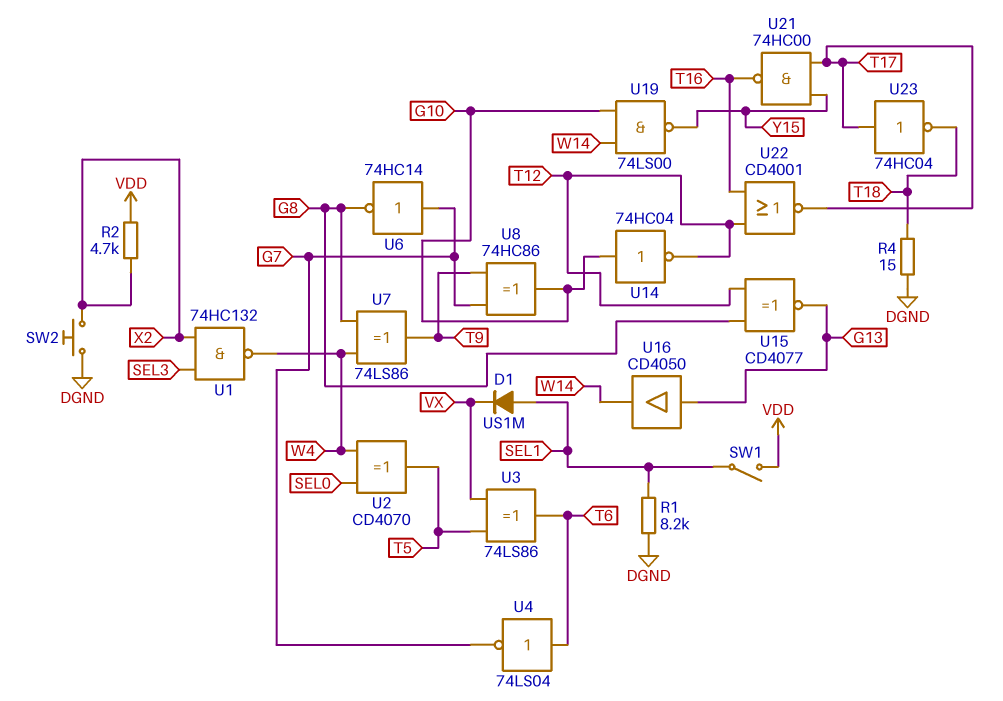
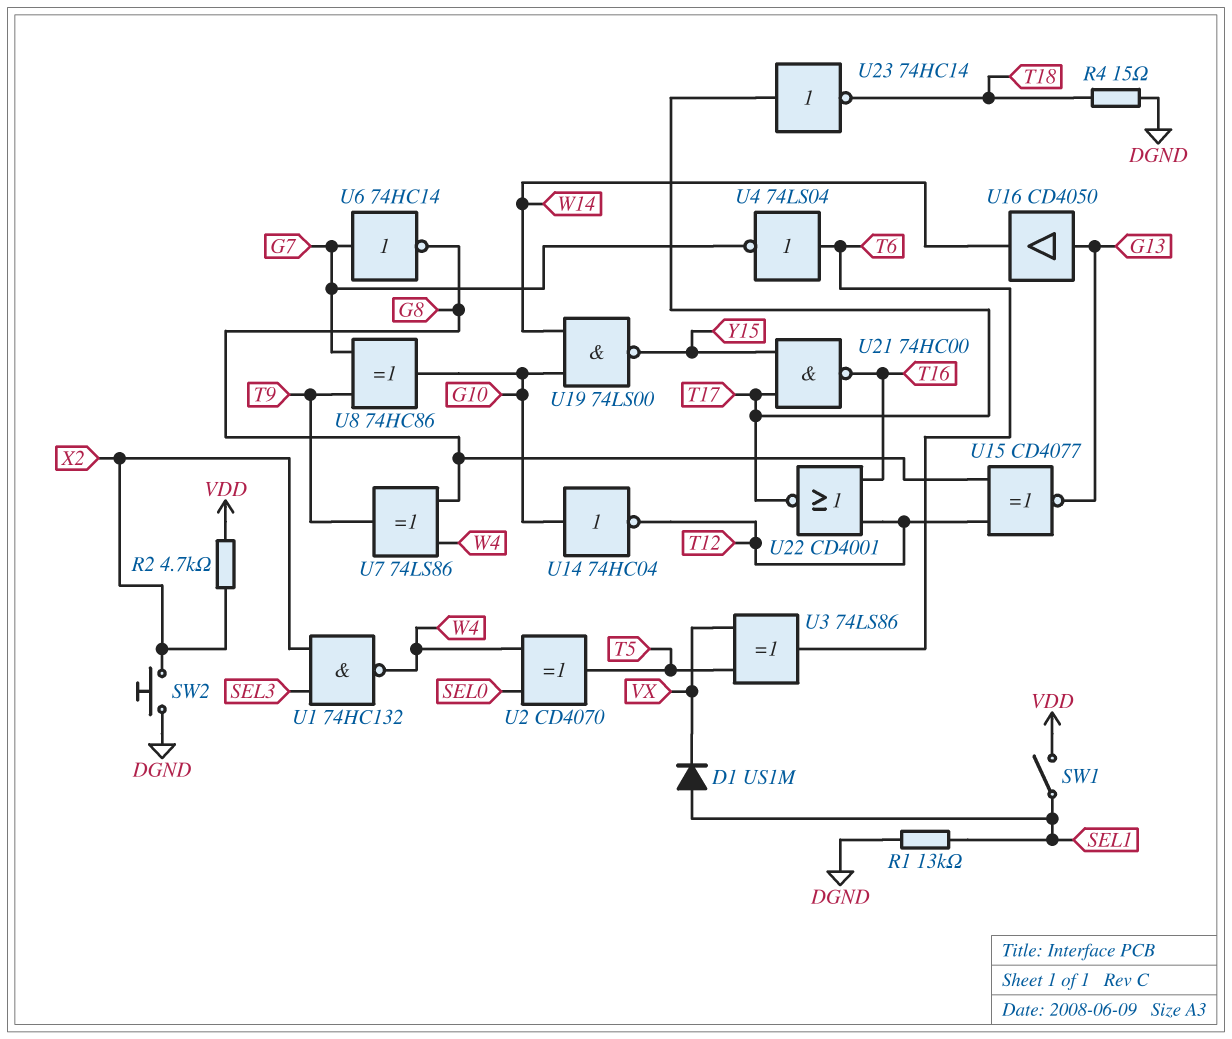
R1: 8.2k (DGND, SEL1) -> 13k (DGND, SEL1)
U23: NOT 74HC04 (in T17, out T18) -> NOT 74HC14 (in T17, out T18)

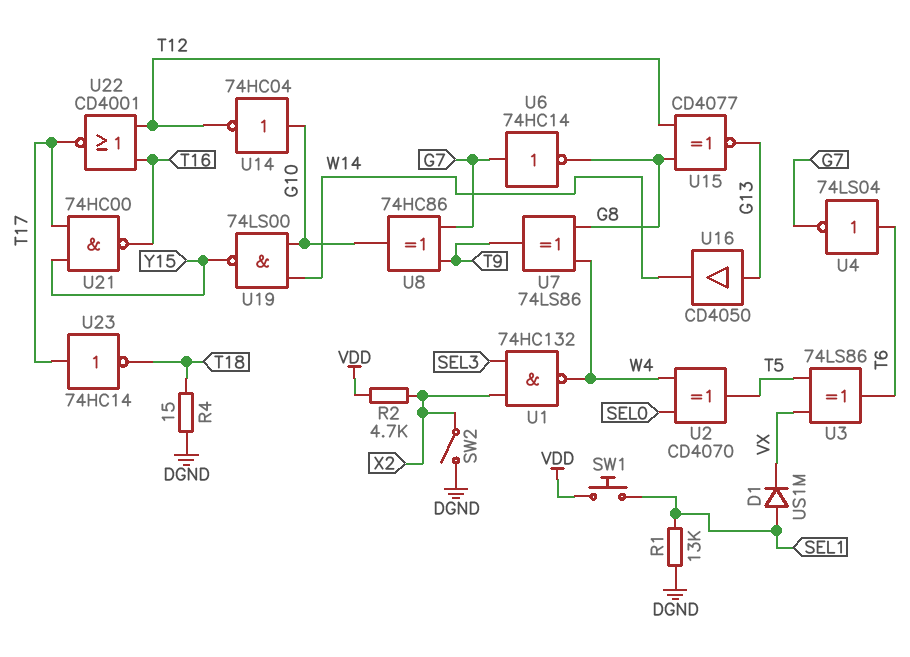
SW1: switch (SEL1, VDD) -> button (SEL1, VDD)
SW2: button (DGND, X2) -> switch (DGND, X2)

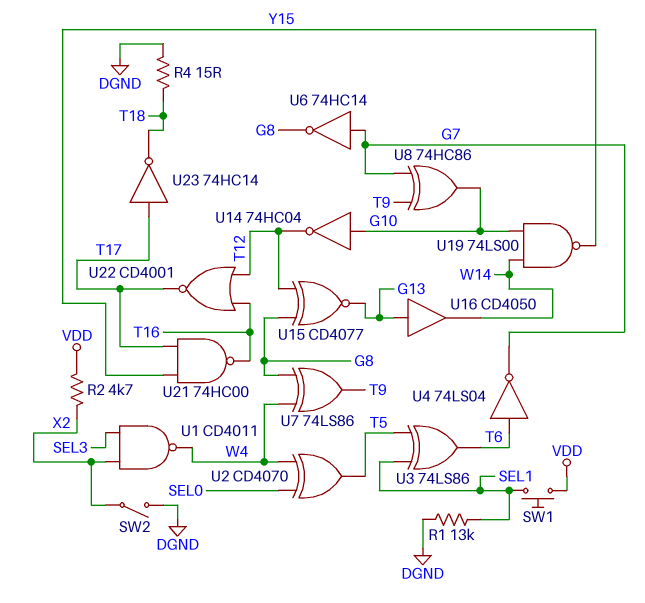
D1: diode US1M (A SEL1, K VX) -> none
U1: NAND 74HC132 (in SEL3, in X2, out W4) -> NAND CD4011 (in SEL3, in X2, out W4)
U3: XOR 74LS86 (in T5, in VX, out T6) -> XOR 74LS86 (in SEL1, in T5, out T6)

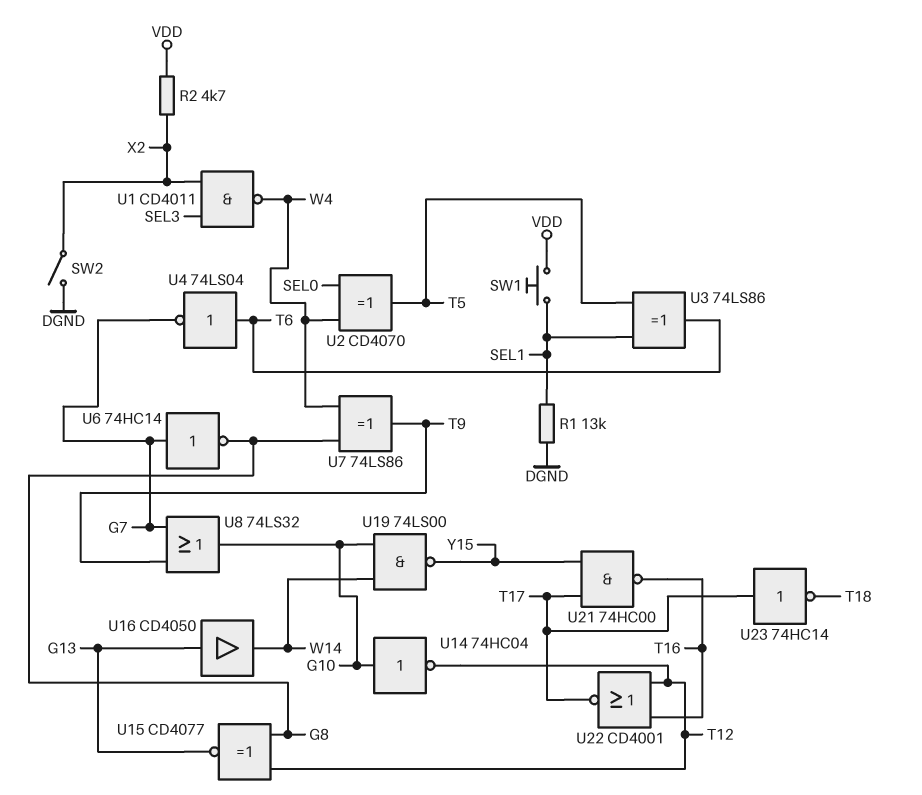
R4: 15 (DGND, T18) -> none
U8: XOR 74HC86 (in G7, in T9, out G10) -> OR 74LS32 (in G7, in T9, out G10)

